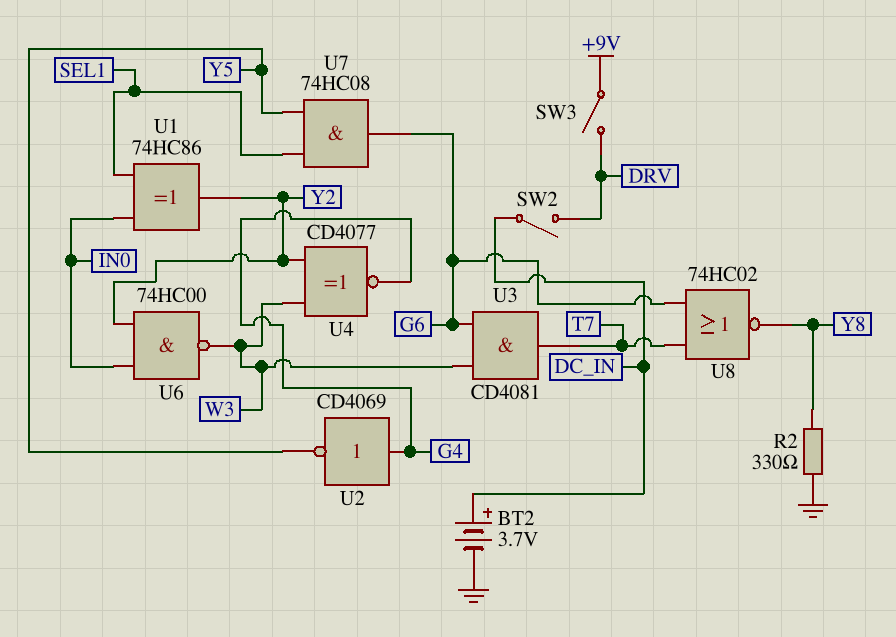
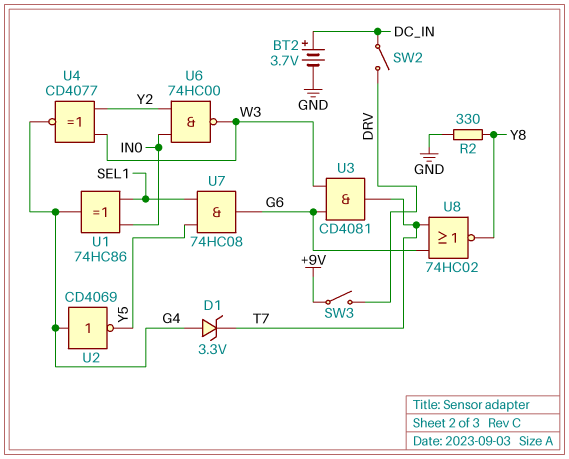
D1: none -> zener 3.3V (A G4, K T7)
U1: XOR 74HC86 (in IN0, in SEL1, out Y2) -> XOR 74HC86 (in IN0, in SEL1, out G4)

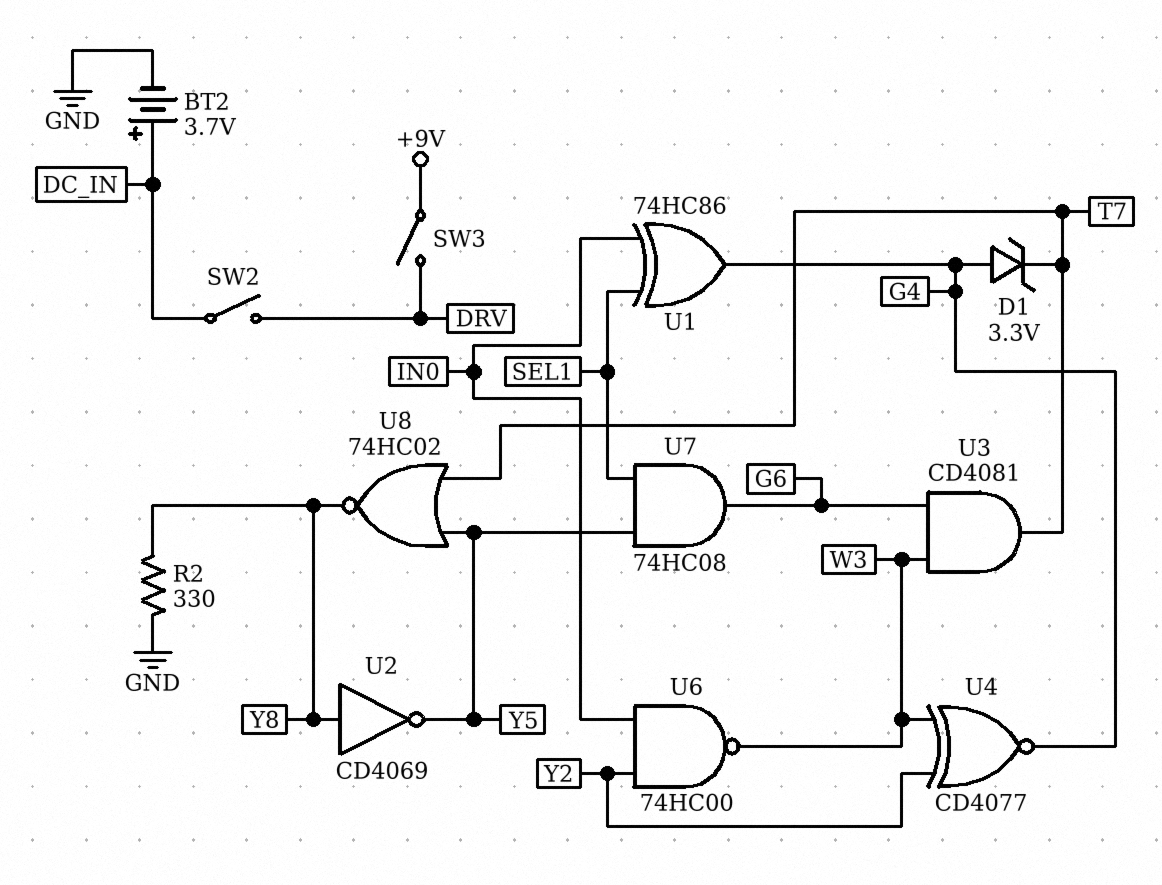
U2: NOT CD4069 (in G4, out Y5) -> NOT CD4069 (in Y8, out Y5)
U8: NOR 74HC02 (in G6, in T7, out Y8) -> NOR 74HC02 (in T7, in Y5, out Y8)

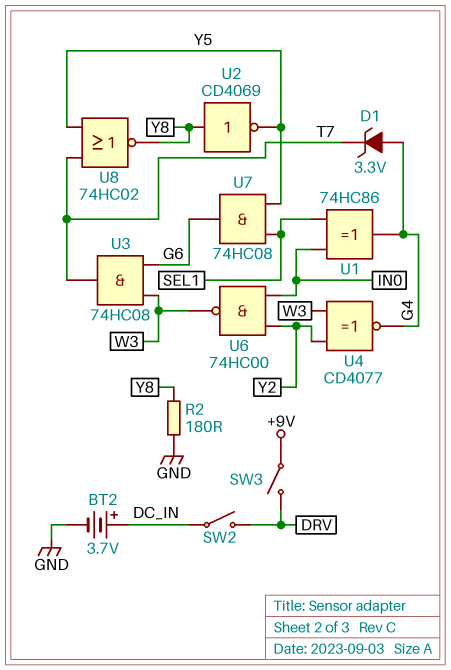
R2: 330 (GND, Y8) -> 180 (GND, Y8)
U3: AND CD4081 (in G6, in W3, out T7) -> AND 74HC08 (in G6, in W3, out T7)

